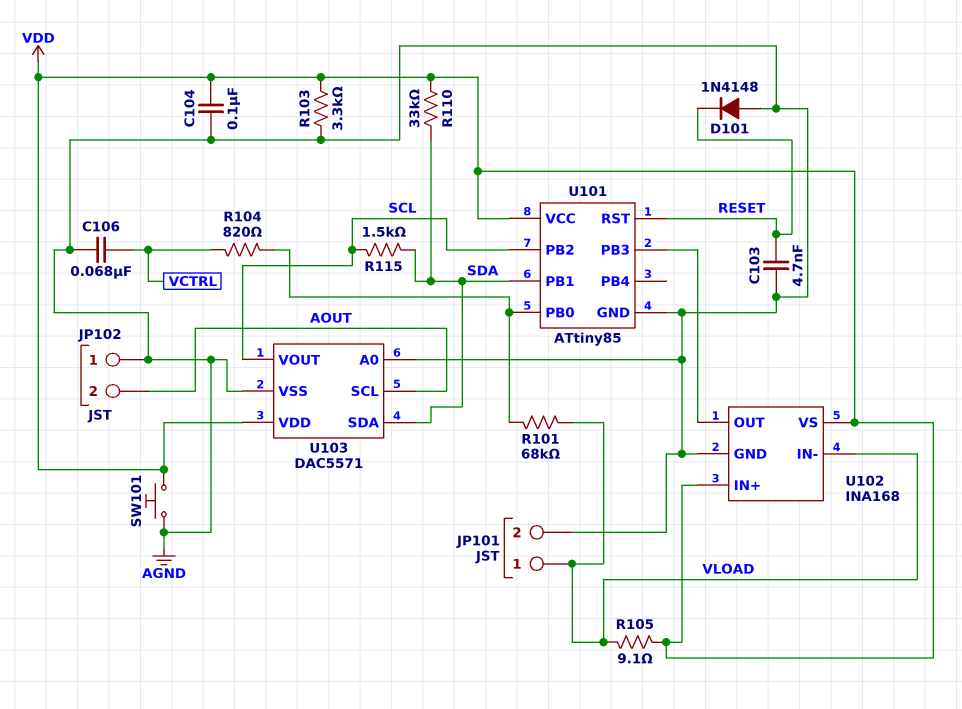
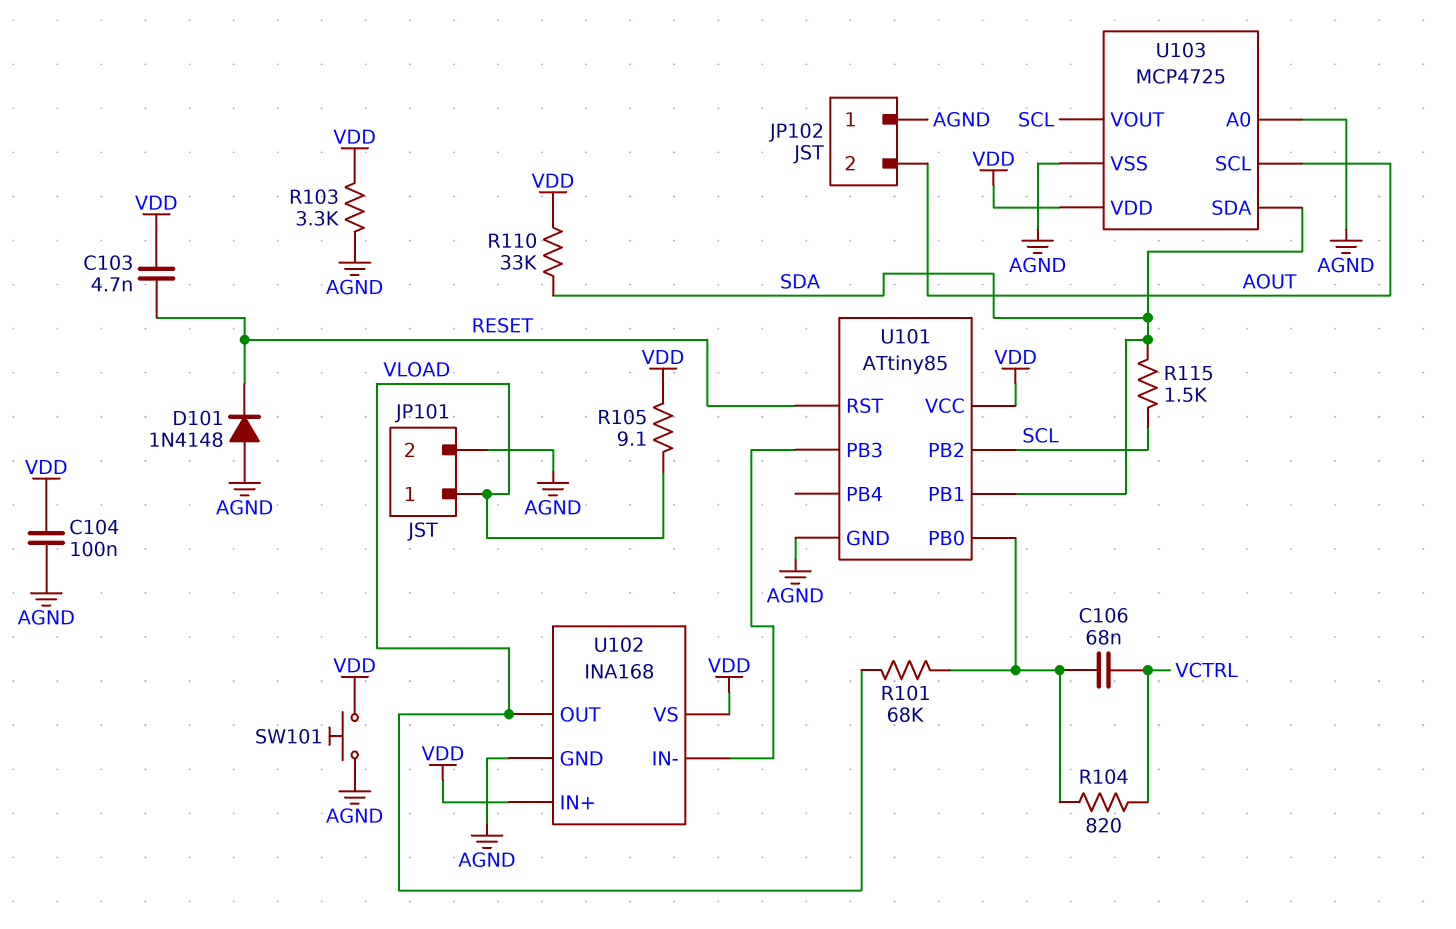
C103: 4.7nF (AGND, RESET) -> 4.7nF (RESET, VDD)
C106: 68nF (AGND, VCTRL) -> 68nF (U101/PB0, VCTRL)
U102 pin IN-: VLOAD -> U101/PB3
U102 pin OUT: U101/PB3 -> VLOAD
U103: DAC5571 -> MCP4725

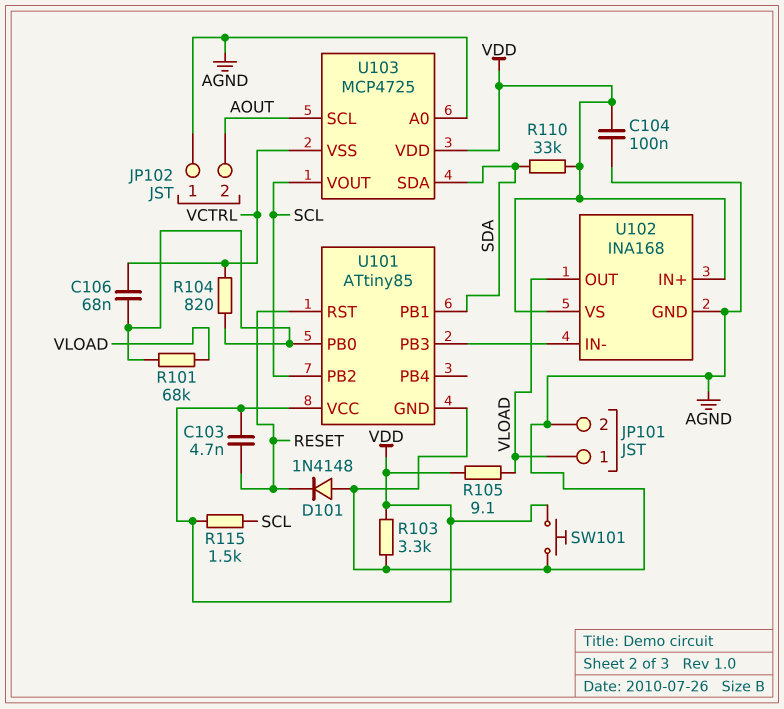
R115: 1.5k (SCL, SDA) -> 1.5k (SCL, VDD)
U103 pin VSS: AGND -> VCTRL

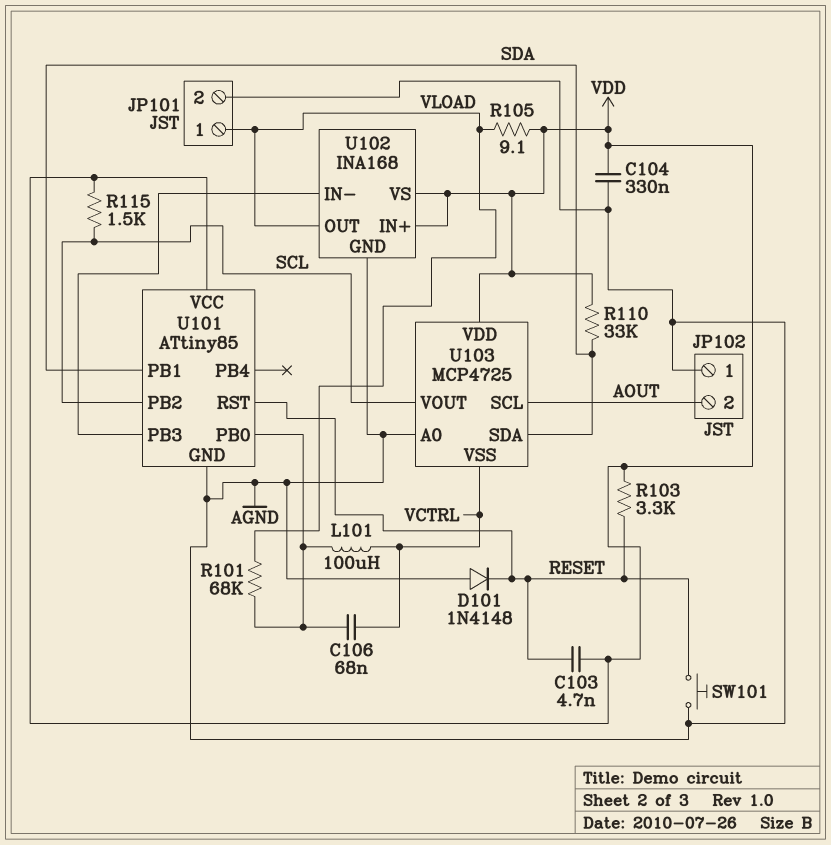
C104: 100nF (AGND, VDD) -> 330nF (AGND, VDD)
L101: none -> 100uH (U101/PB0, VCTRL)
R103: 3.3k (AGND, VDD) -> 3.3k (RESET, VDD)
R104: 820 (U101/PB0, VCTRL) -> none
SW101: button (AGND, VDD) -> button (AGND, RESET)

